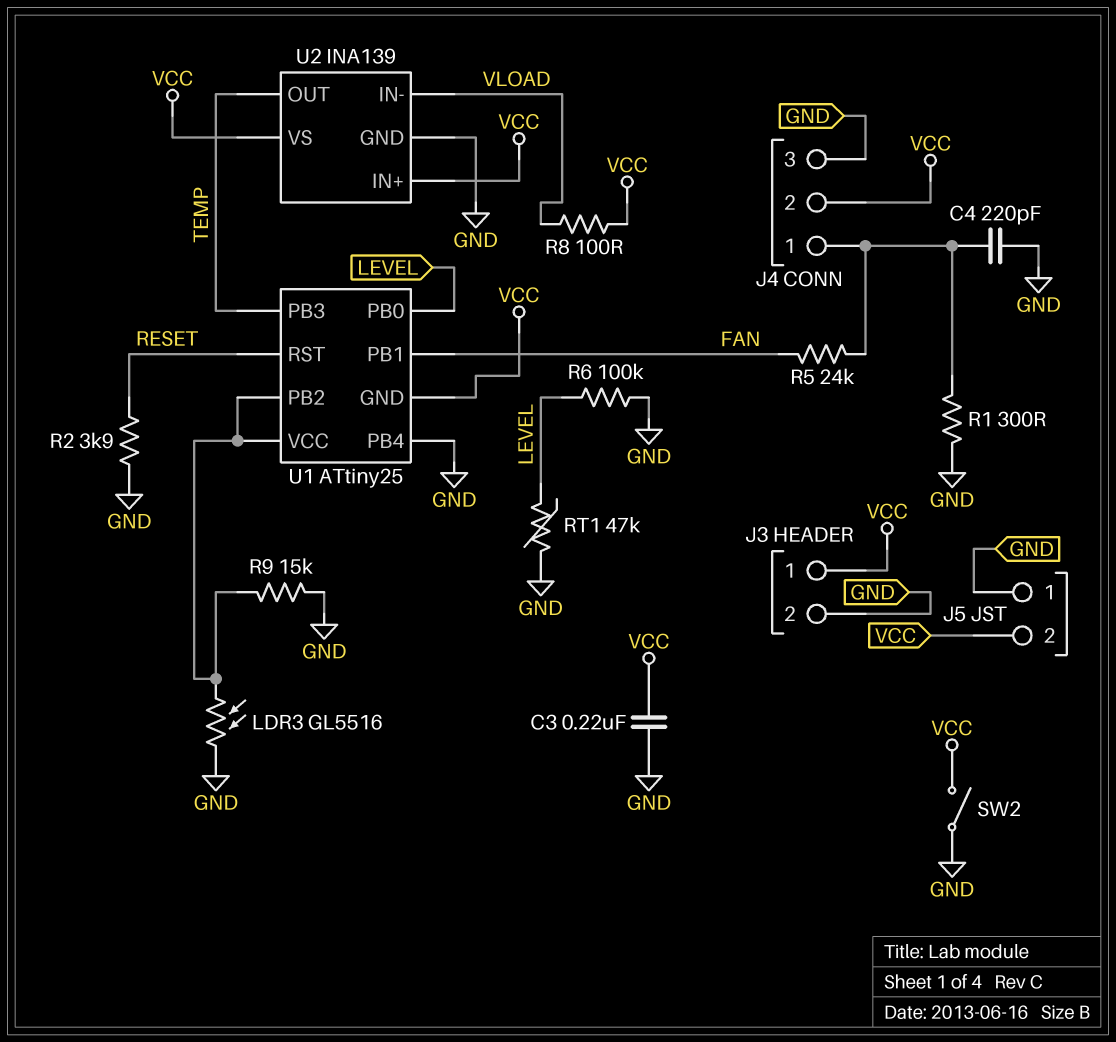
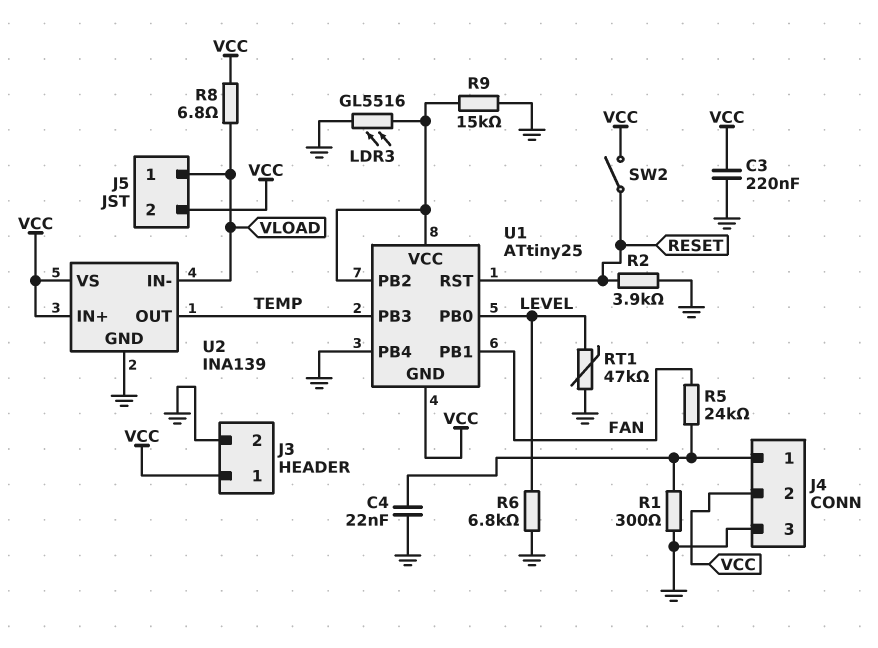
C4: 220pF (GND, J4/1) -> 22nF (GND, J4/1)
J5 pin 1: GND -> VLOAD
R6: 100k (GND, LEVEL) -> 6.8k (GND, LEVEL)
R8: 100 (VCC, VLOAD) -> 6.8 (VCC, VLOAD)
SW2: switch (GND, VCC) -> switch (RESET, VCC)

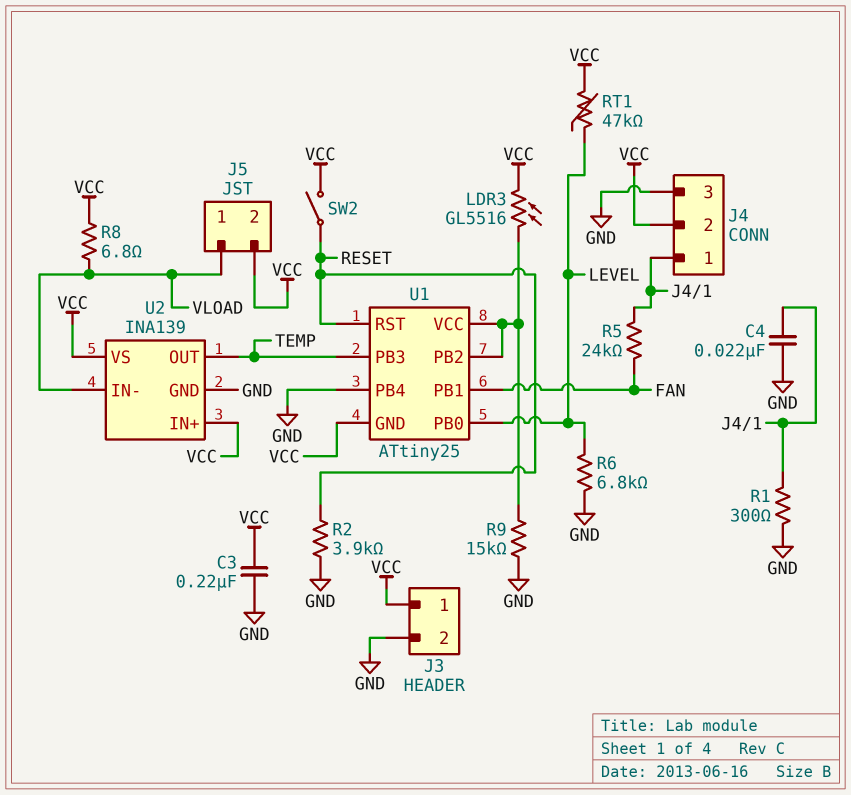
LDR3: GL5516 (GND, U1/PB2) -> GL5516 (U1/PB2, VCC)
RT1: 47k (GND, LEVEL) -> 47k (LEVEL, VCC)

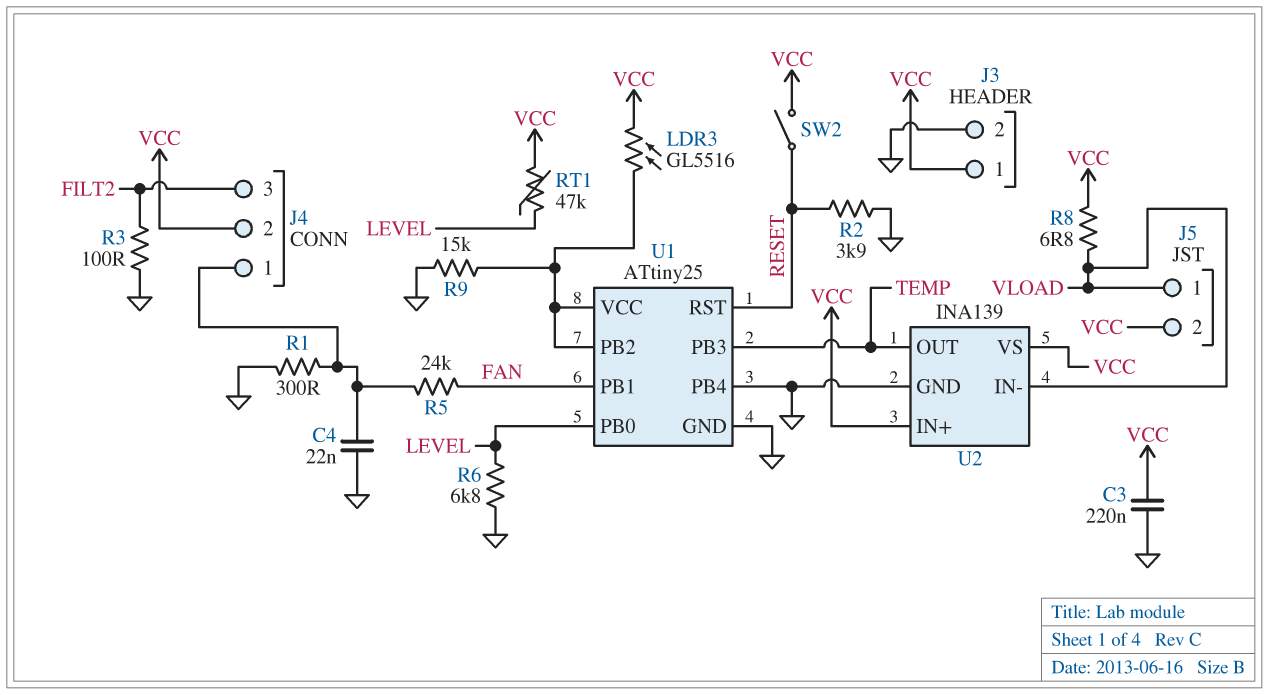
J4 pin 3: GND -> FILT2
R3: none -> 100 (FILT2, GND)
U1 pin GND: VCC -> GND

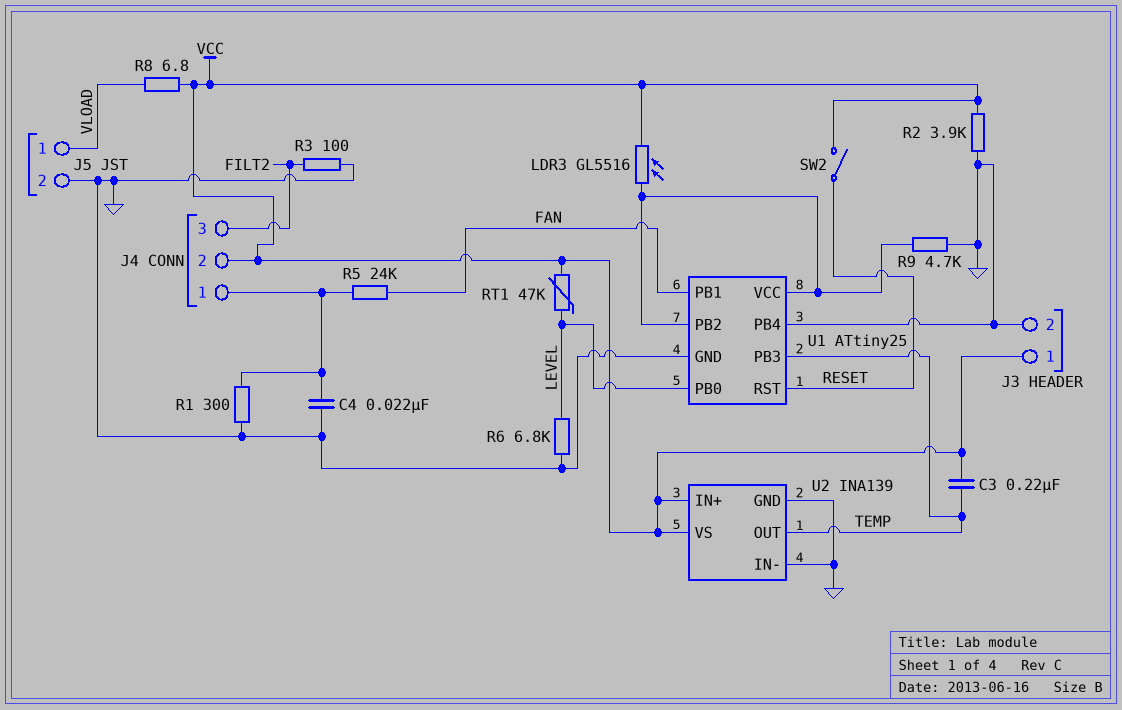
C3: 220nF (GND, VCC) -> 220nF (TEMP, VCC)
J5 pin 2: VCC -> GND
R2: 3.9k (GND, RESET) -> 3.9k (GND, VCC)
R9: 15k (GND, U1/PB2) -> 4.7k (GND, U1/PB2)
U2 pin IN-: VLOAD -> GND

